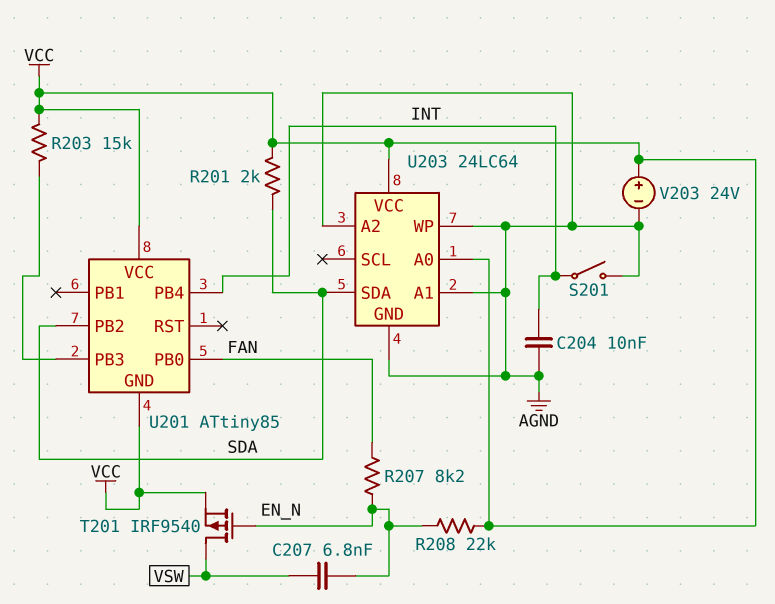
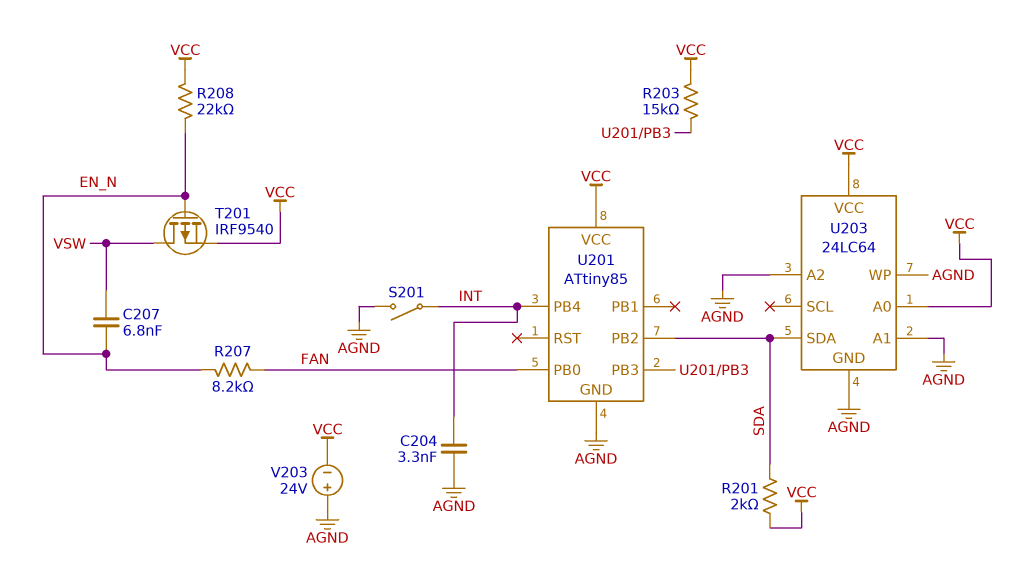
C204: 10nF (AGND, INT) -> 3.3nF (AGND, INT)
U201 pin GND: VCC -> AGND
V203: 24V (plus VCC, minus AGND) -> 24V (plus AGND, minus VCC)

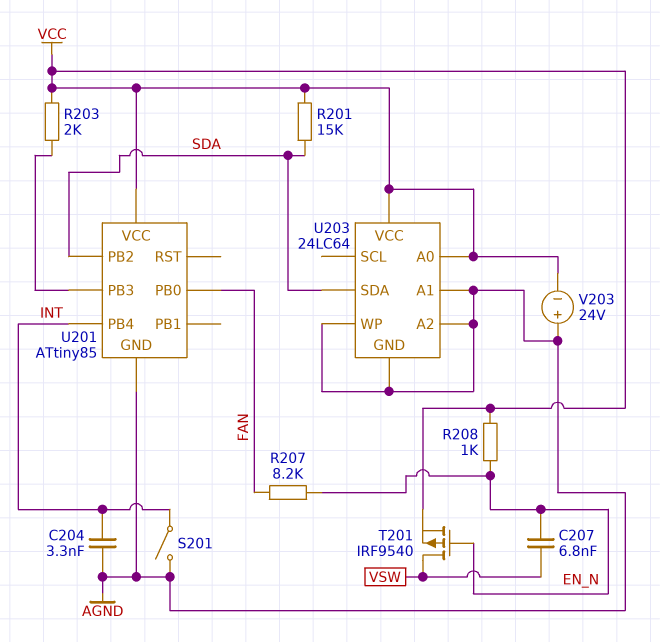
R201: 2k (SDA, VCC) -> 15k (SDA, VCC)
R203: 15k (U201/PB3, VCC) -> 2k (U201/PB3, VCC)
R208: 22k (EN_N, VCC) -> 1k (EN_N, VCC)

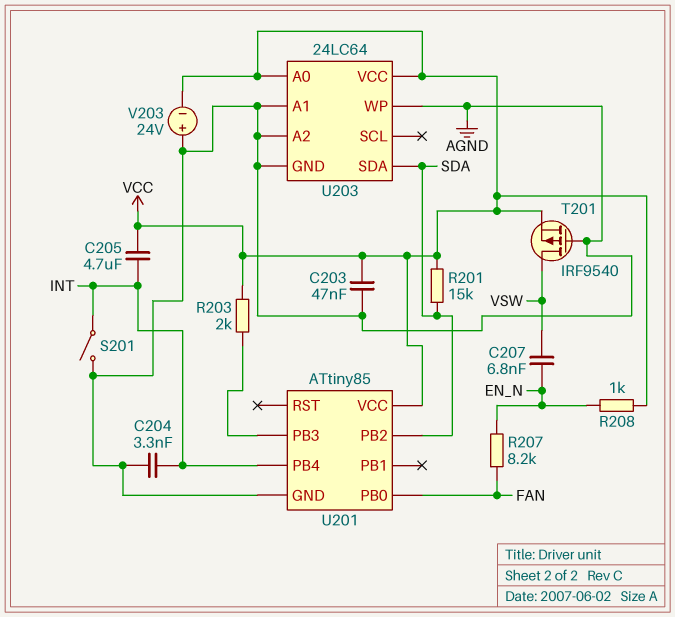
C203: none -> 47nF (AGND, VCC)
C205: none -> 4.7uF (INT, VCC)
T201: PMOS IRF9540 (G EN_N, D VSW, S VCC) -> PMOS IRF9540 (G AGND, D VSW, S VCC)

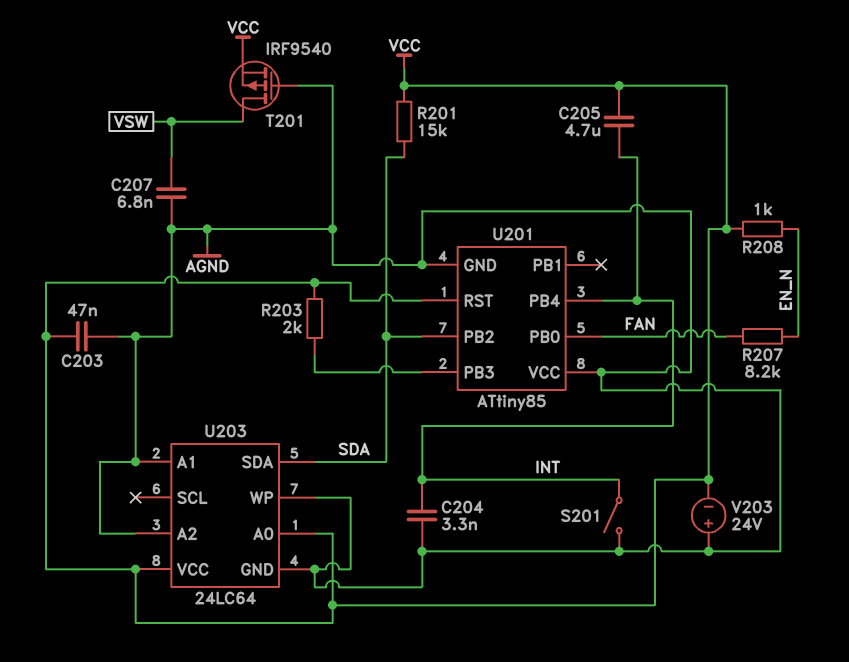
C207: 6.8nF (EN_N, VSW) -> 6.8nF (AGND, VSW)
U201 pin RST: none -> VCC
U201 pin VCC: VCC -> AGND

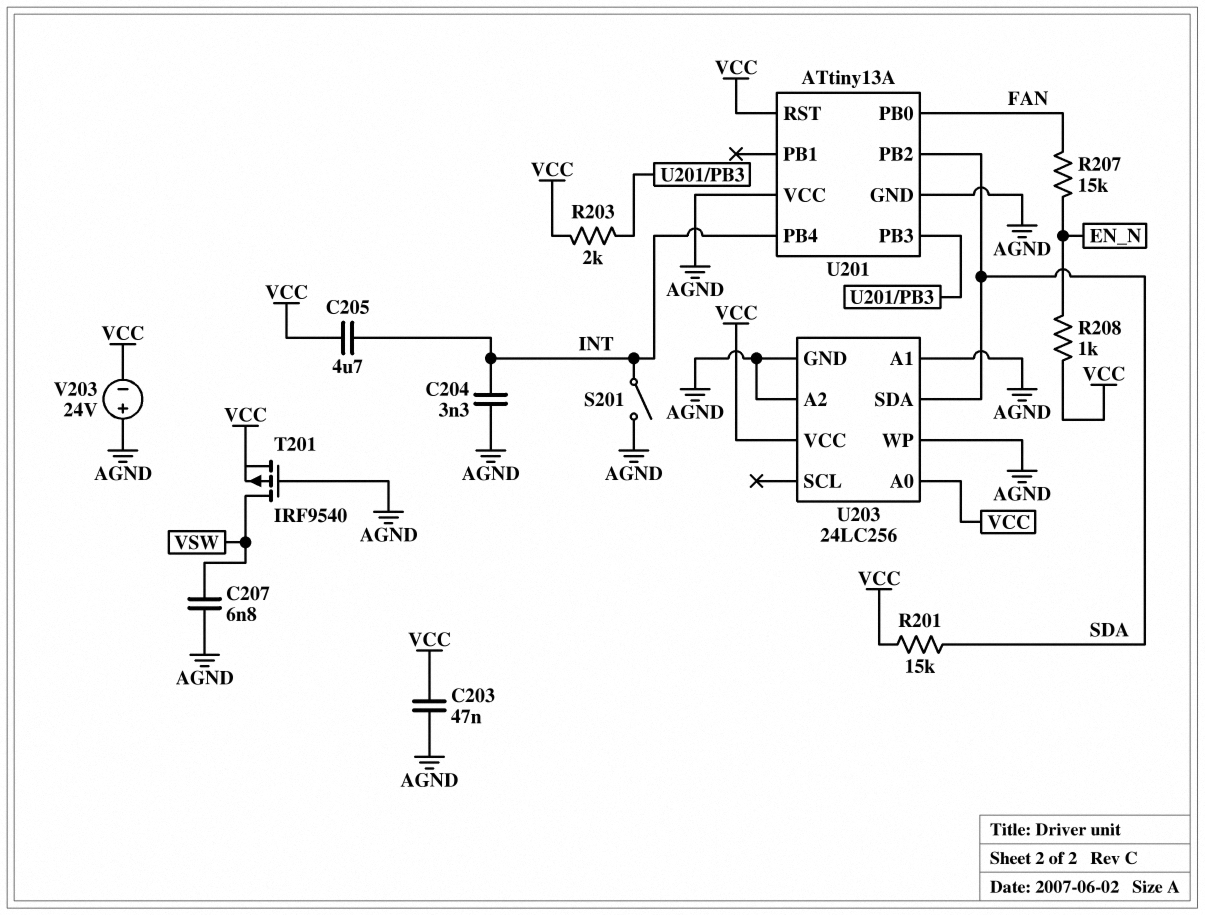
R207: 8.2k (EN_N, FAN) -> 15k (EN_N, FAN)
U201: ATtiny85 -> ATtiny13A
U203: 24LC64 -> 24LC256

